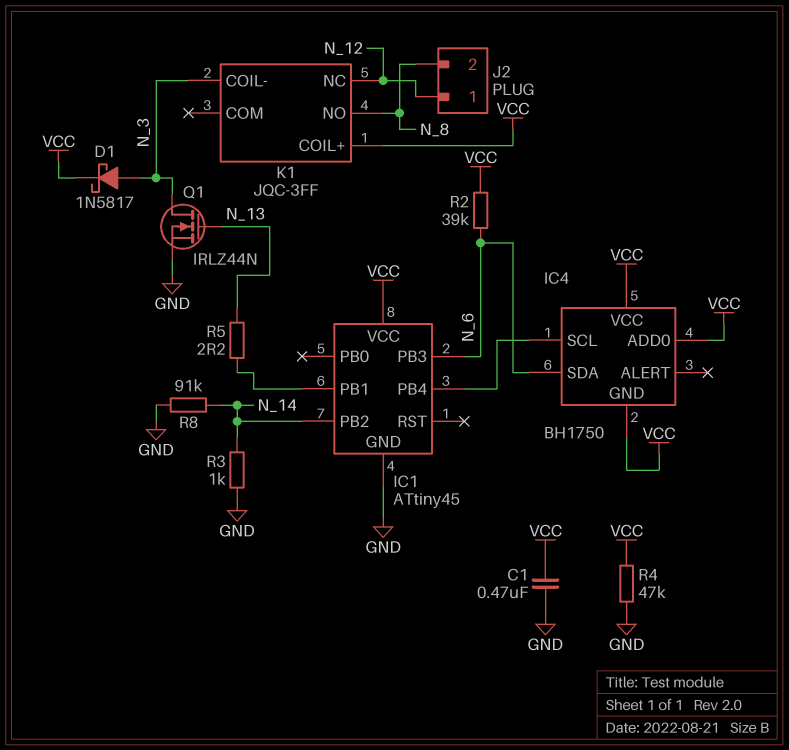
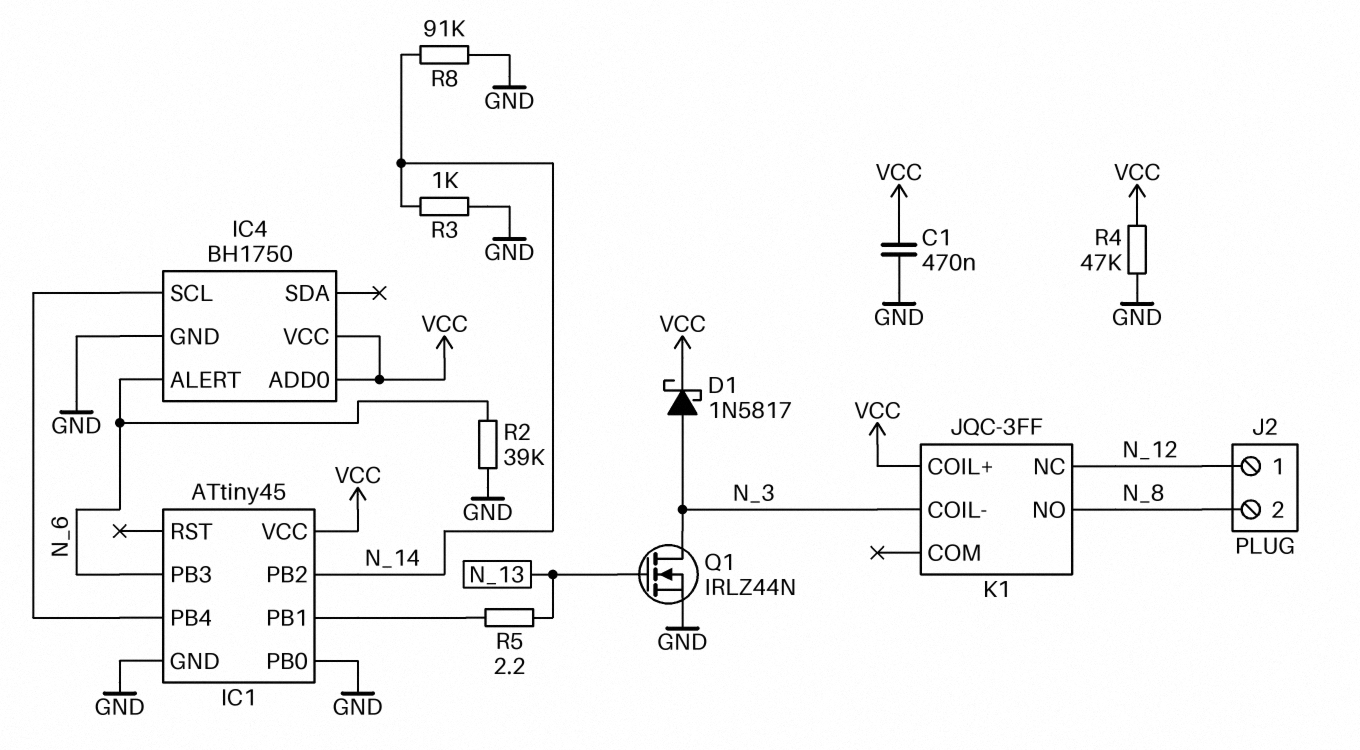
IC1 pin PB0: none -> GND
IC4 pin ALERT: none -> N_6
IC4 pin GND: VCC -> GND
IC4 pin SDA: N_6 -> none
R2: 39k (N_6, VCC) -> 39k (GND, N_6)

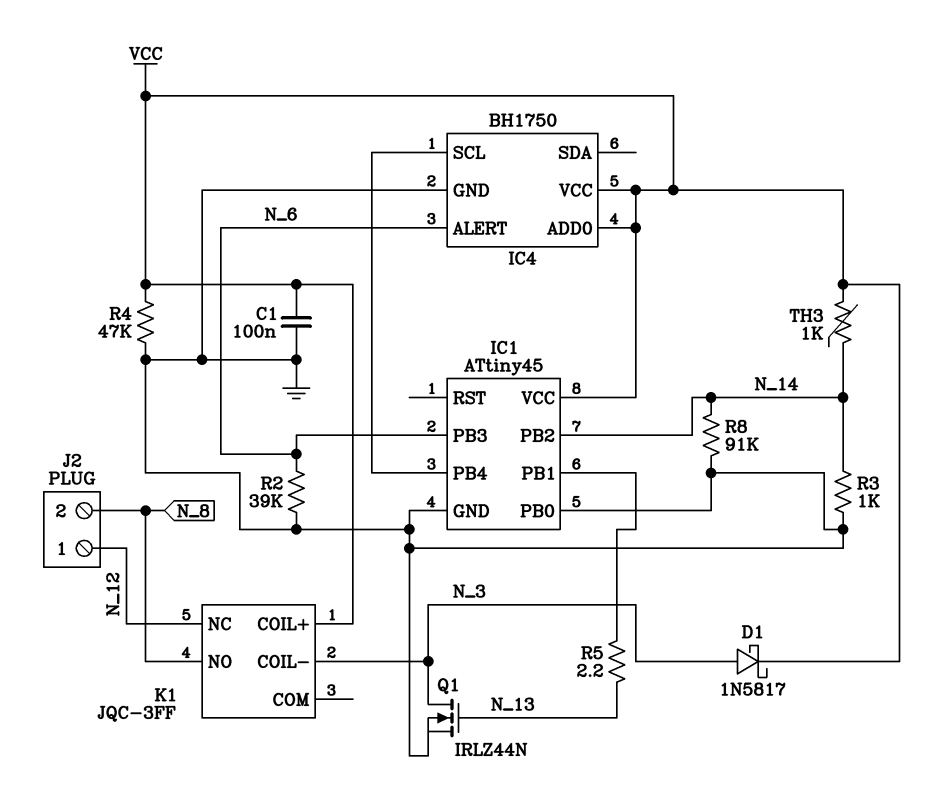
C1: 470nF (GND, VCC) -> 100nF (GND, VCC)
TH3: none -> 1k (N_14, VCC)

